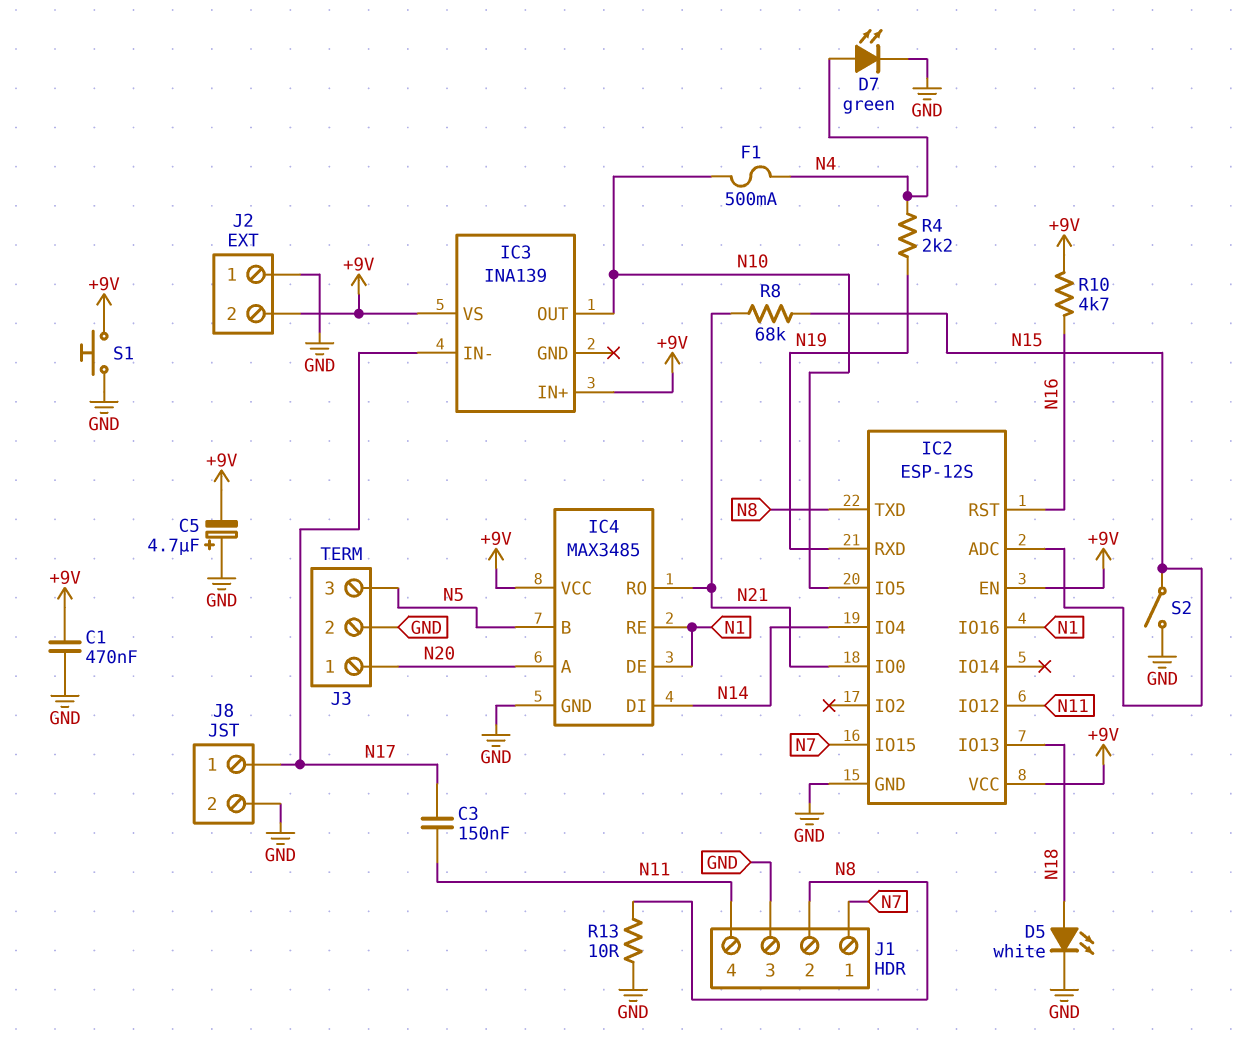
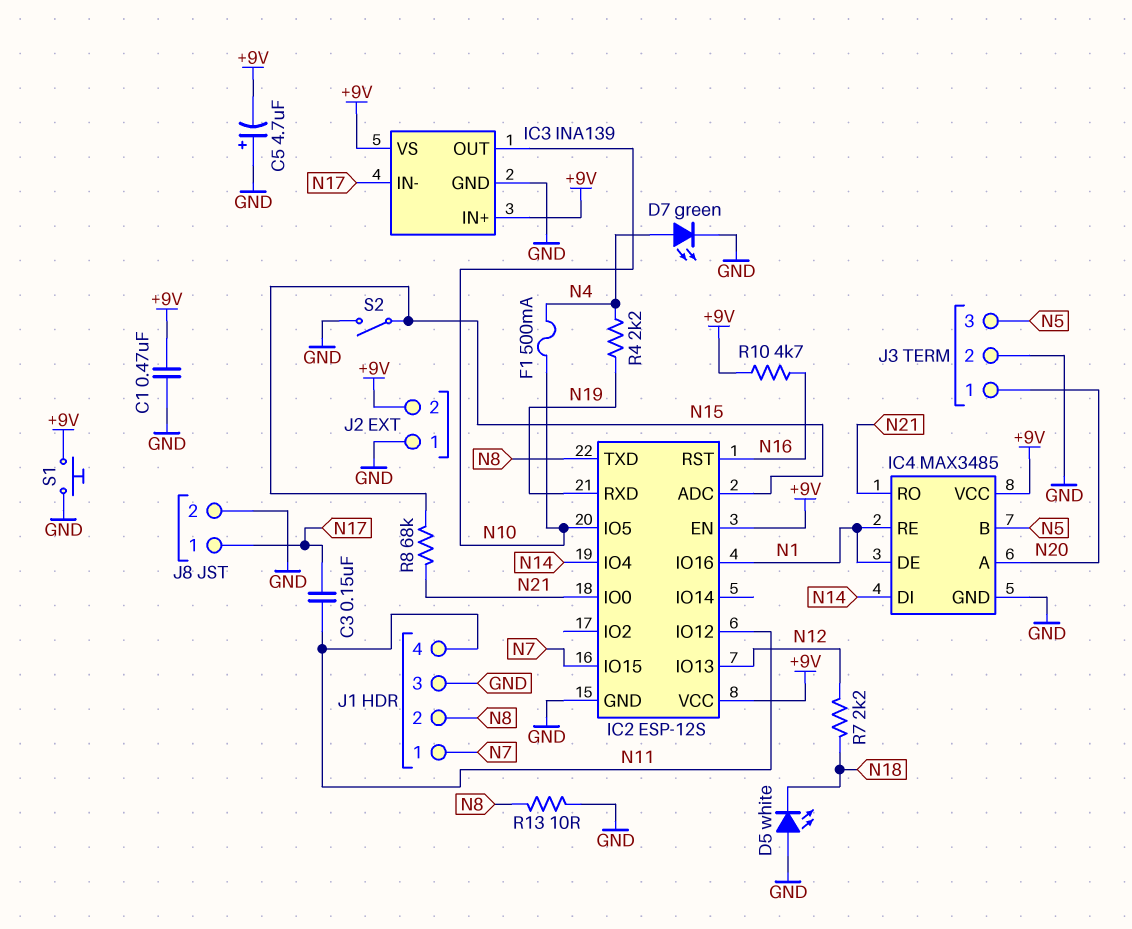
D5: LED white (A N18, K GND) -> LED white (A GND, K N18)
IC2 pin IO13: N18 -> N12
IC3 pin GND: none -> GND
R7: none -> 2.2k (N12, N18)

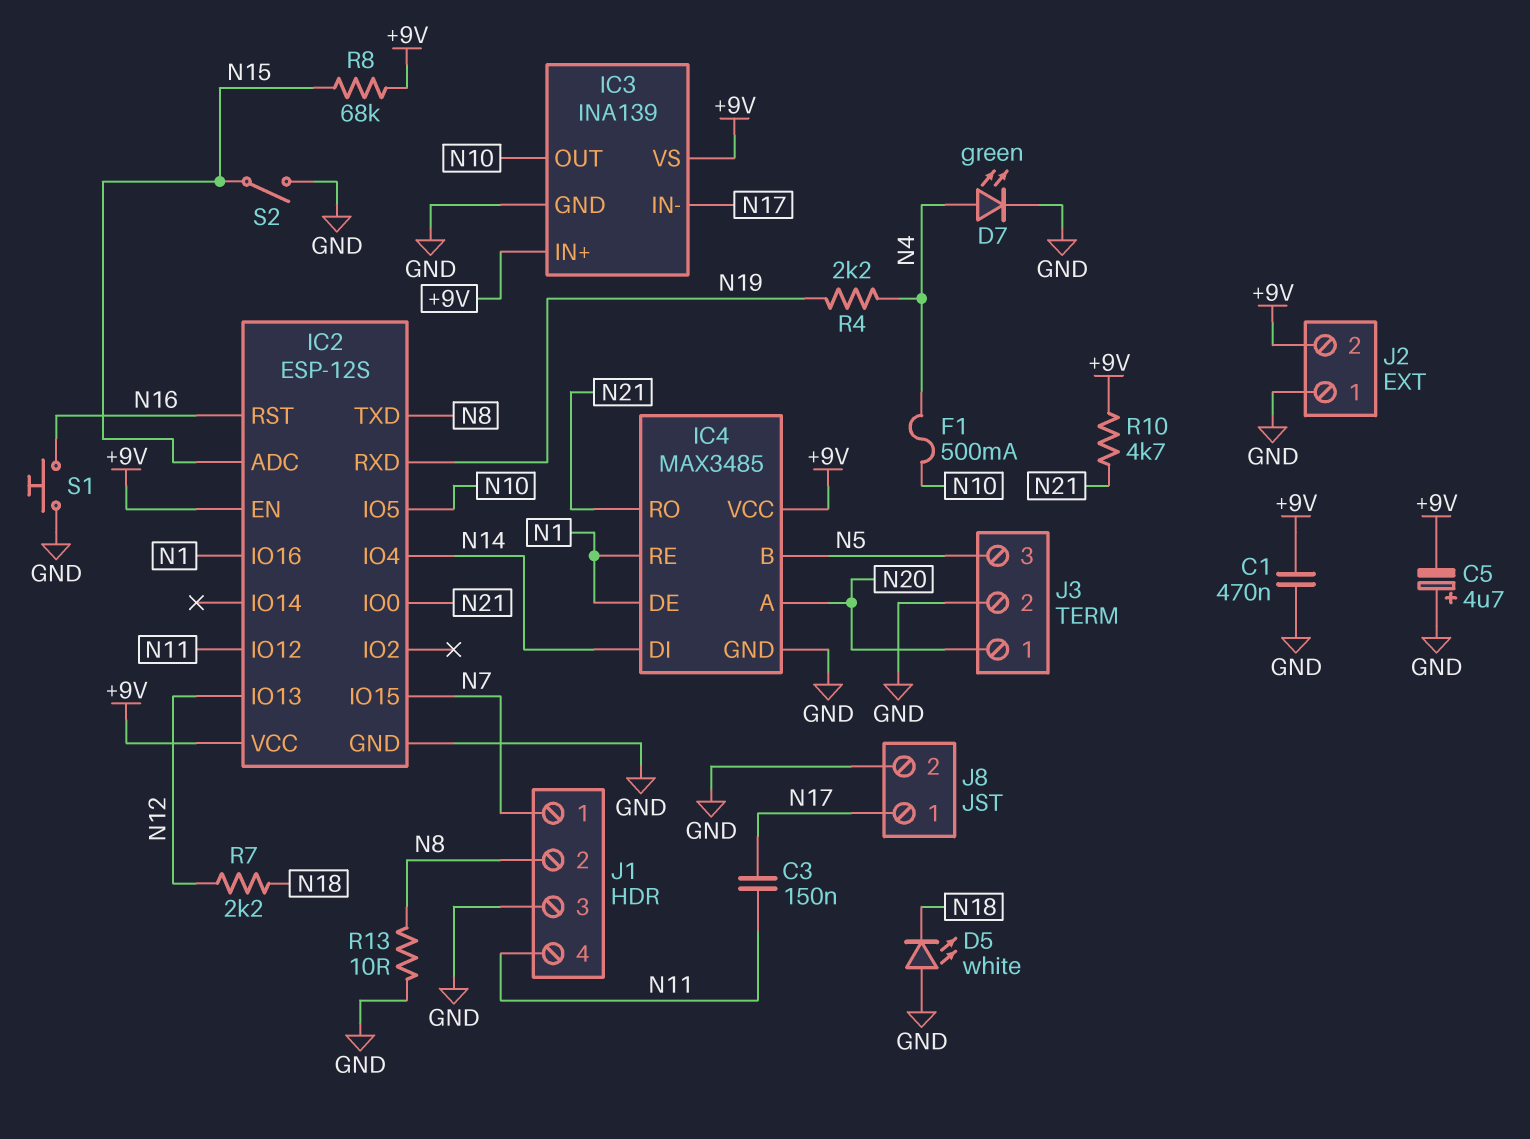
R8: 68k (N15, N21) -> 68k (+9V, N15)
R10: 4.7k (+9V, N16) -> 4.7k (+9V, N21)
S1: button (+9V, GND) -> button (GND, N16)

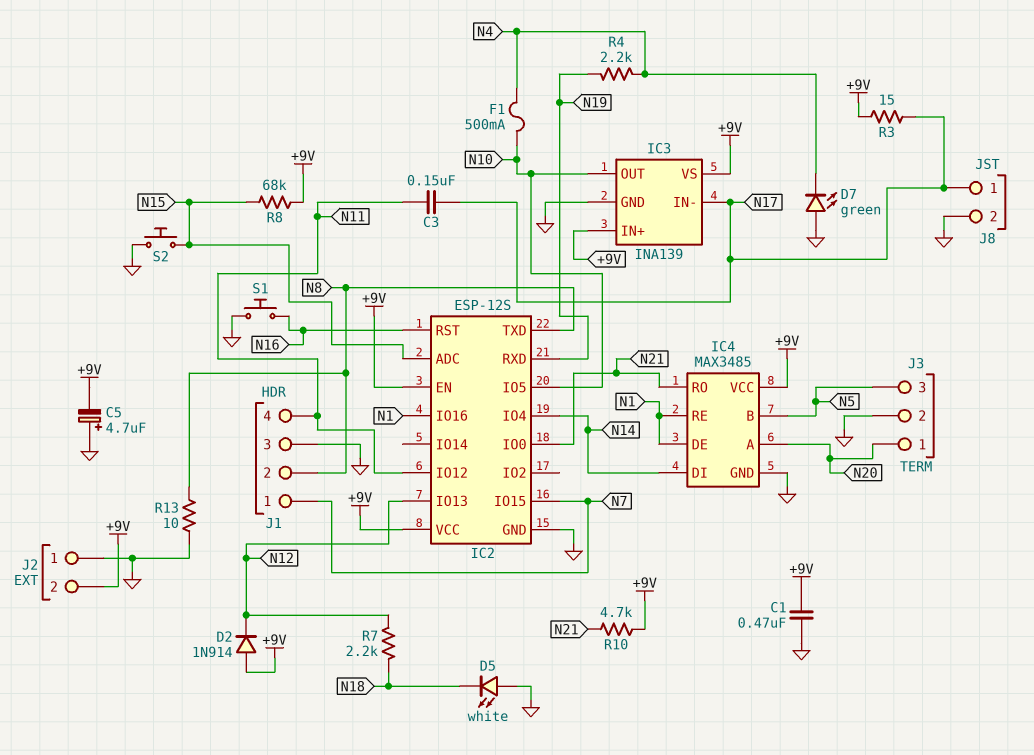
D2: none -> diode 1N914 (A +9V, K N12)
D7: LED green (A N4, K GND) -> LED green (A GND, K N4)
R3: none -> 15 (+9V, N17)
S2: switch (GND, N15) -> button (GND, N15)

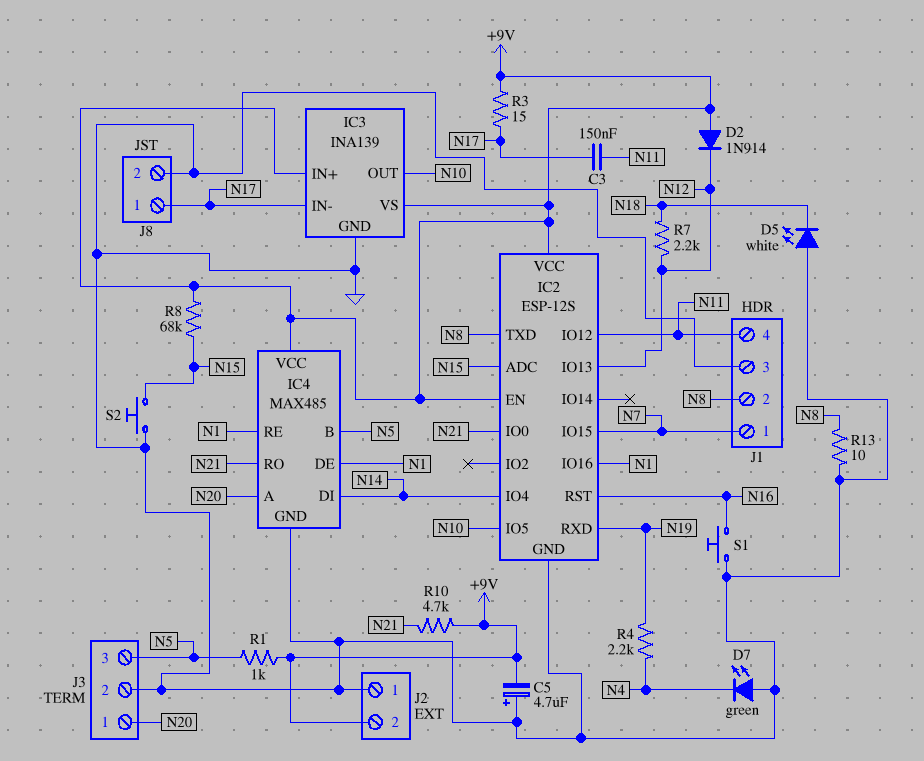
C1: 470nF (+9V, GND) -> none
F1: 500mA (N4, N10) -> none
IC4: MAX3485 -> MAX485
R1: none -> 1k (+9V, N5)

